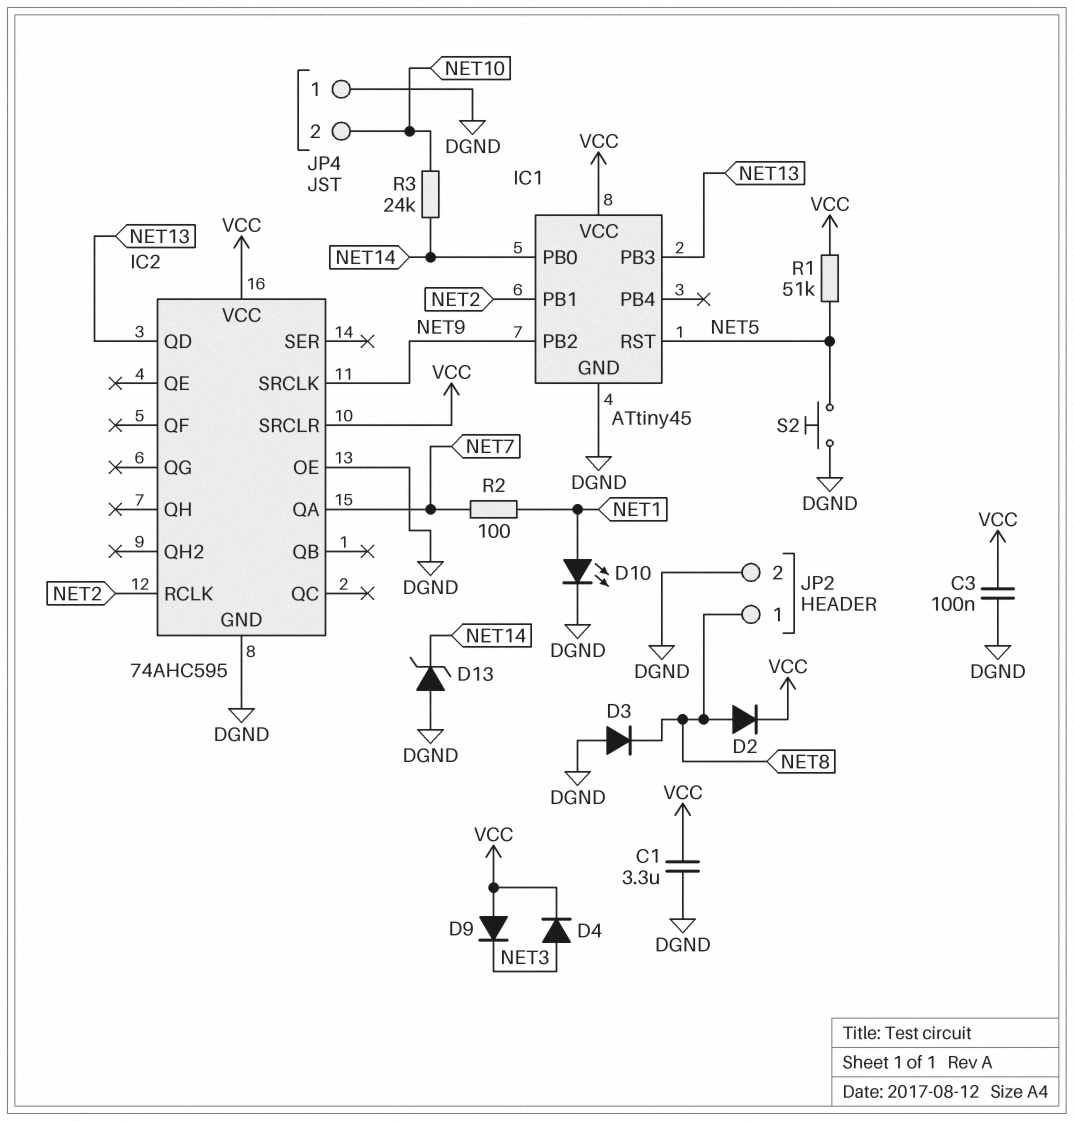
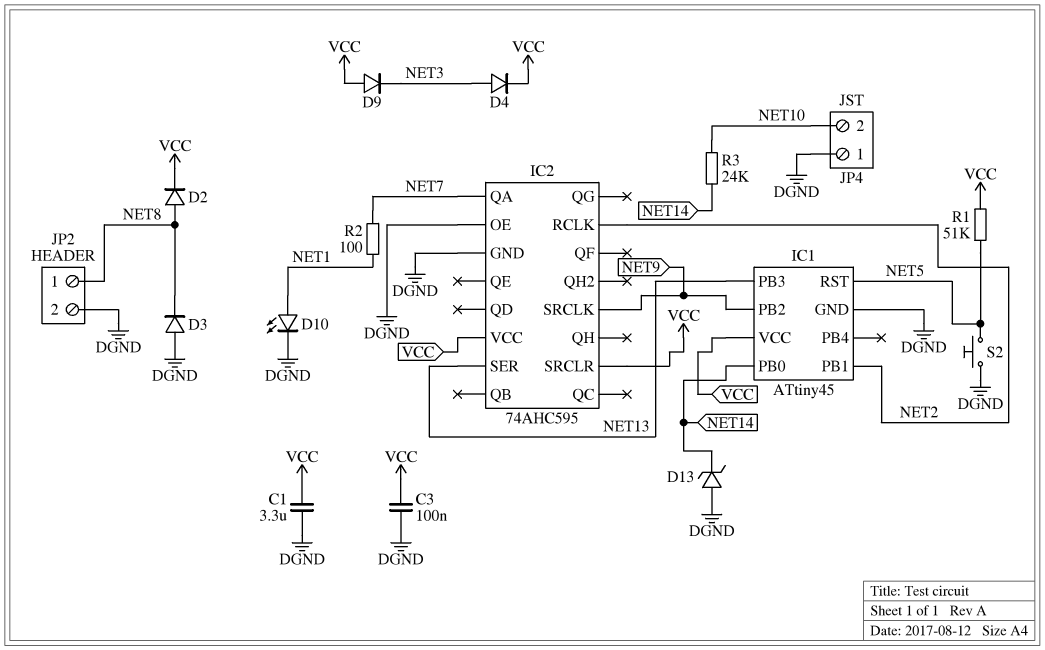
IC2 pin QD: NET13 -> none
IC2 pin SER: none -> NET13

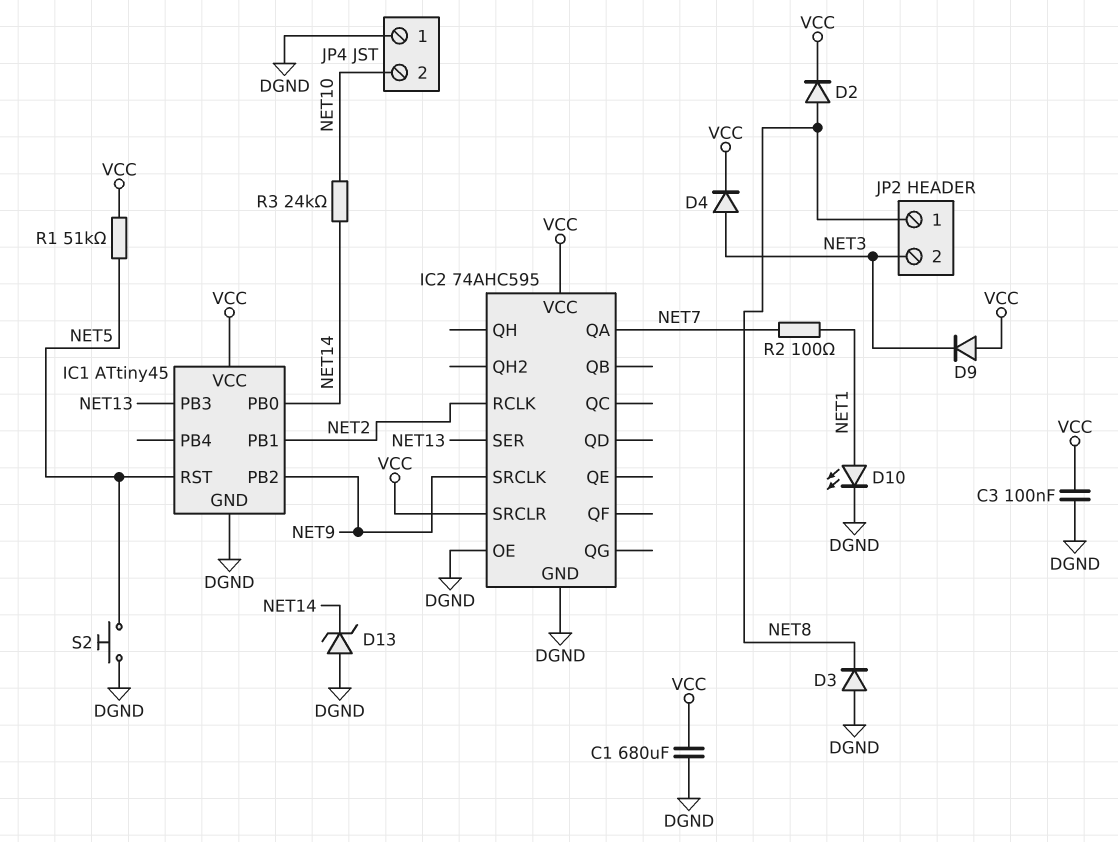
C1: 3.3uF (DGND, VCC) -> 680uF (DGND, VCC)
JP2 pin 2: DGND -> NET3

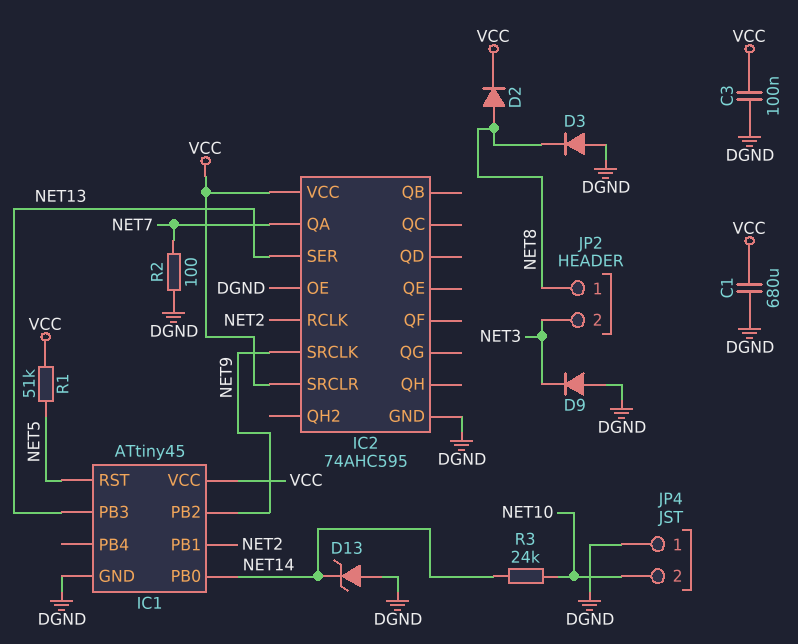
D4: diode (A NET3, K VCC) -> none
D9: diode (A VCC, K NET3) -> diode (A DGND, K NET3)
D10: LED (A NET1, K DGND) -> none
R2: 100 (NET1, NET7) -> 100 (DGND, NET7)
S2: button (DGND, NET5) -> none

